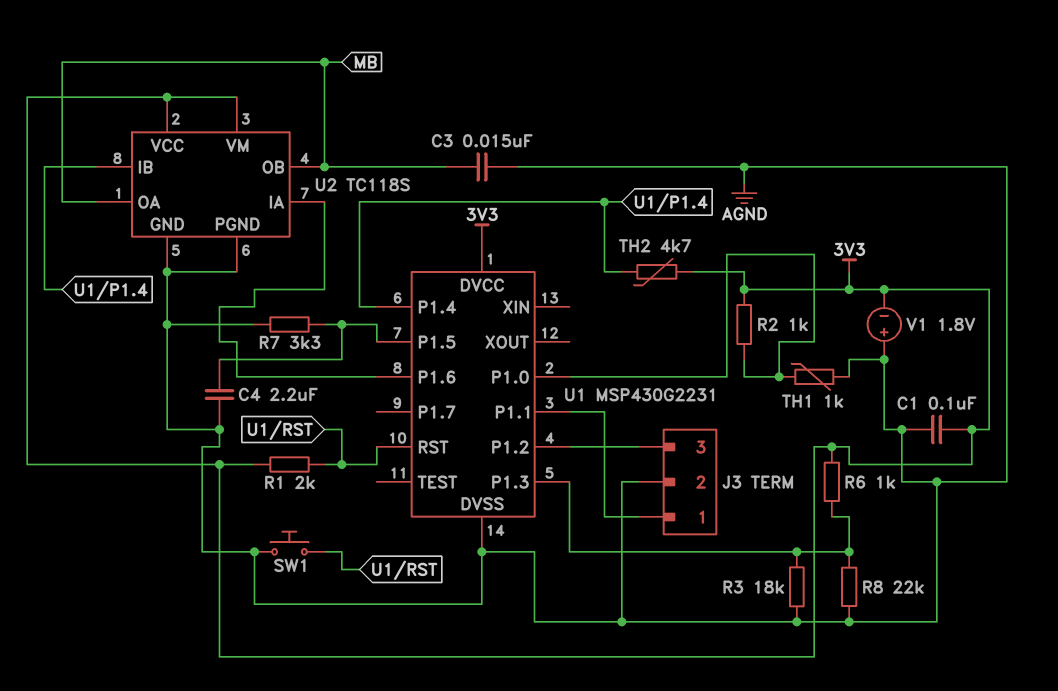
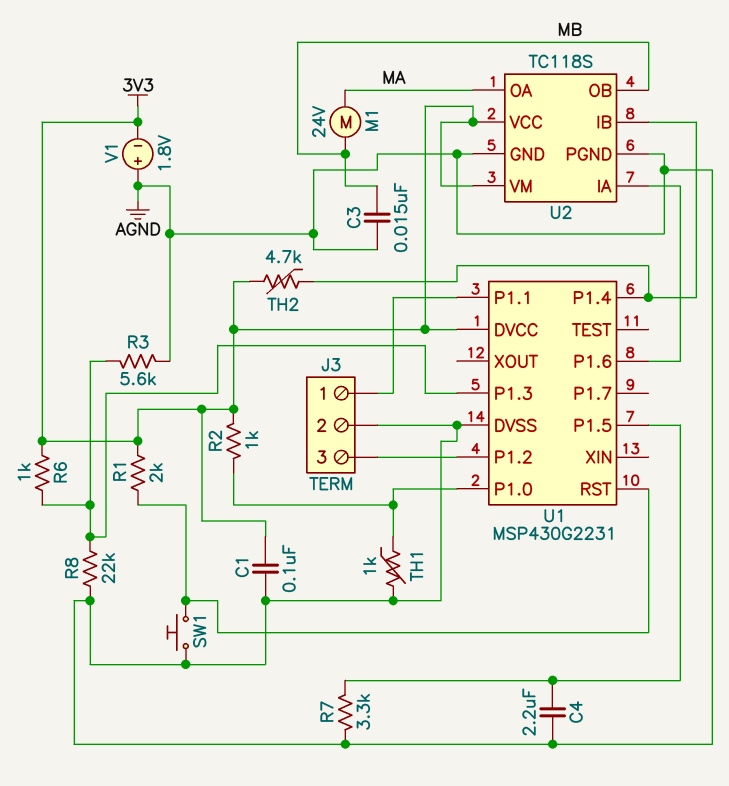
M1: none -> motor 24V (MA, MB)
R3: 18k (AGND, U1/P1.3) -> 5.6k (AGND, U1/P1.3)
U2 pin OA: MB -> MA

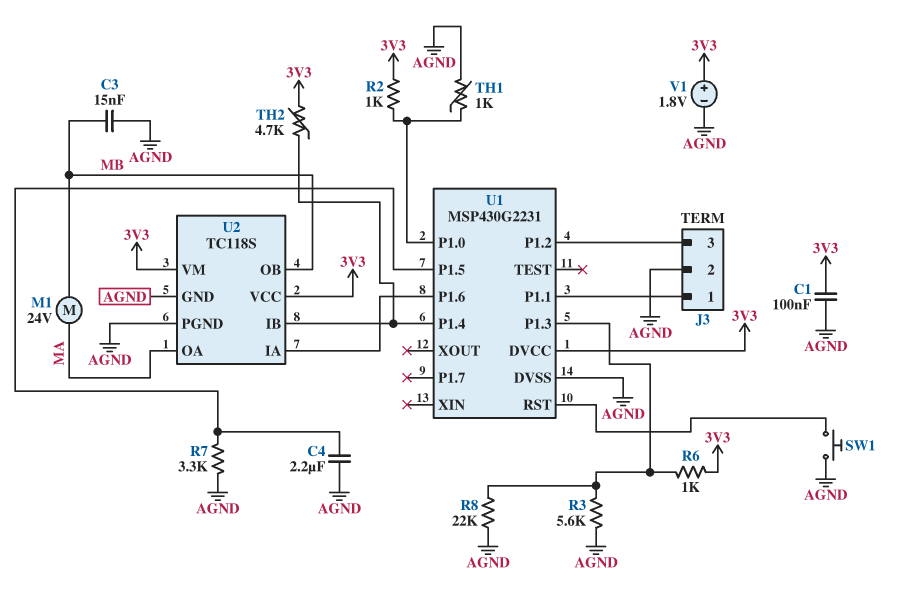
R1: 2k (3V3, U1/RST) -> none
V1: 1.8V (plus AGND, minus 3V3) -> 1.8V (plus 3V3, minus AGND)

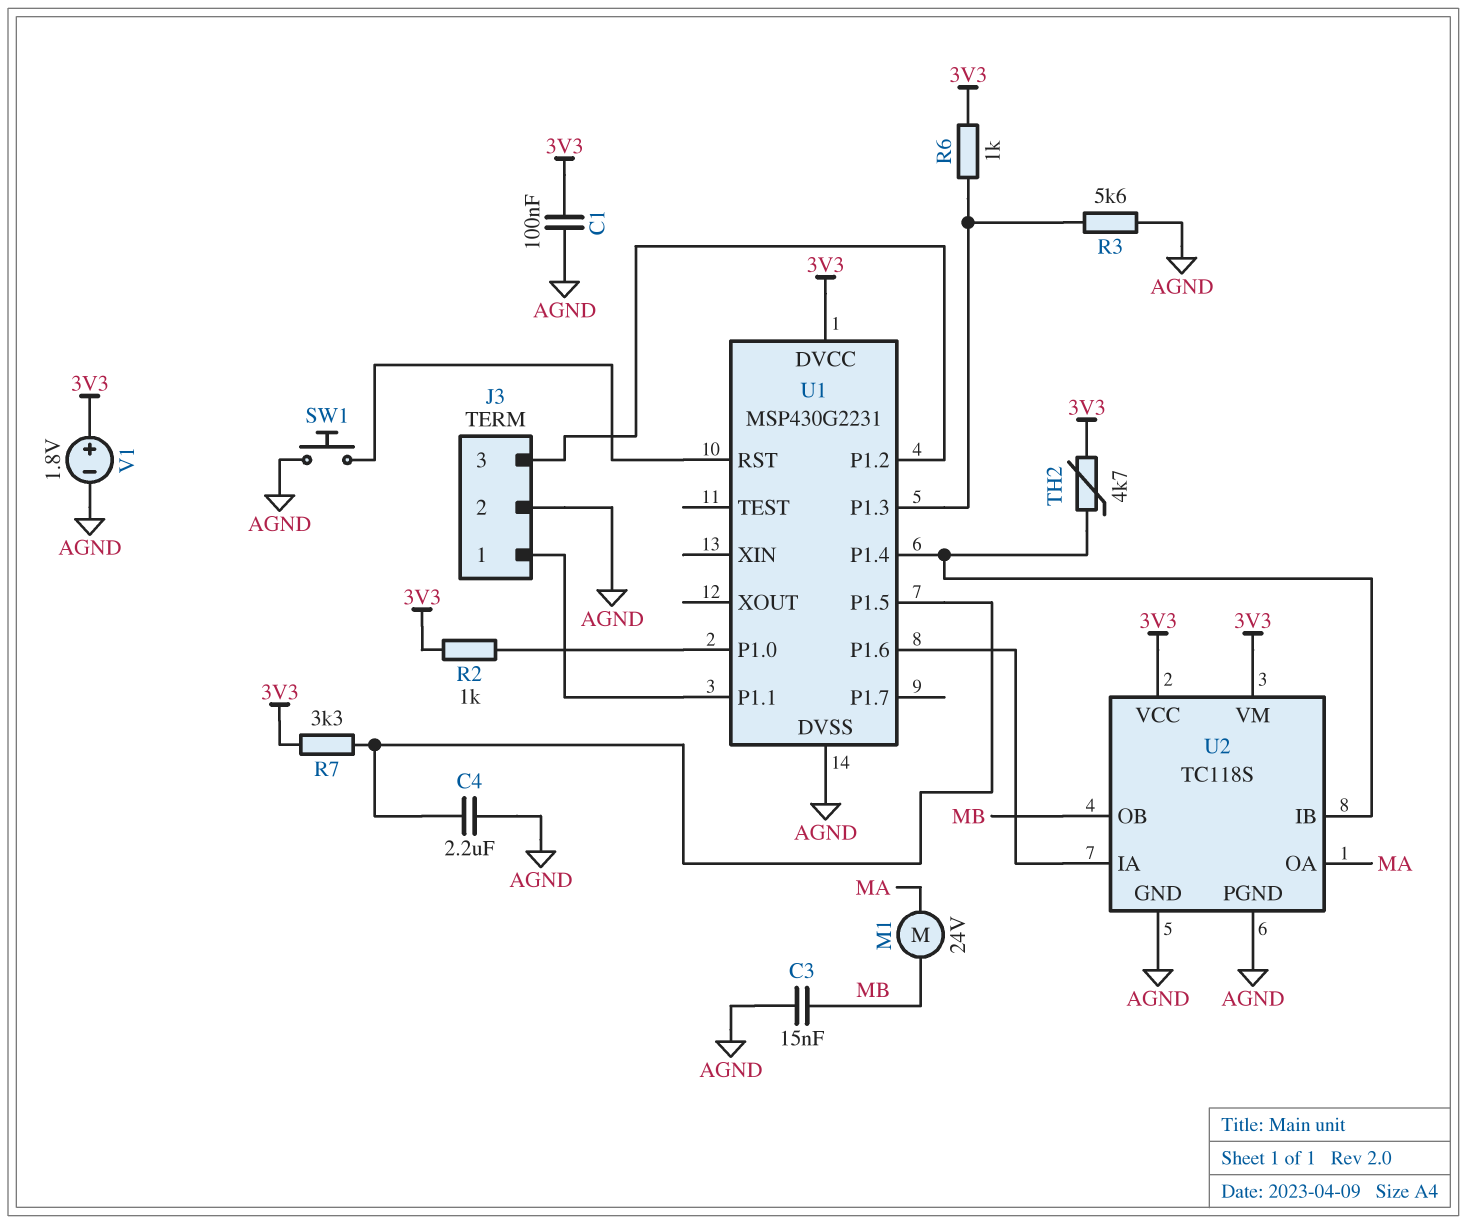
R7: 3.3k (AGND, U1/P1.5) -> 3.3k (3V3, U1/P1.5)
R8: 22k (AGND, U1/P1.3) -> none
TH1: 1k (AGND, U1/P1.0) -> none

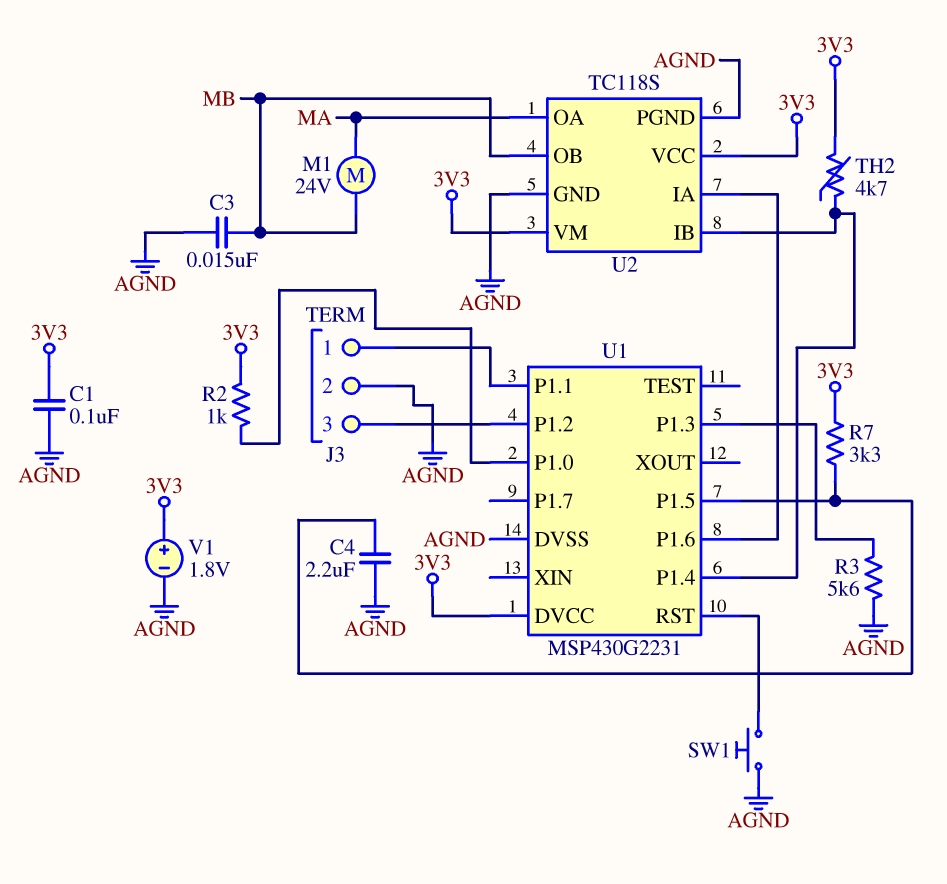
R6: 1k (3V3, U1/P1.3) -> none

